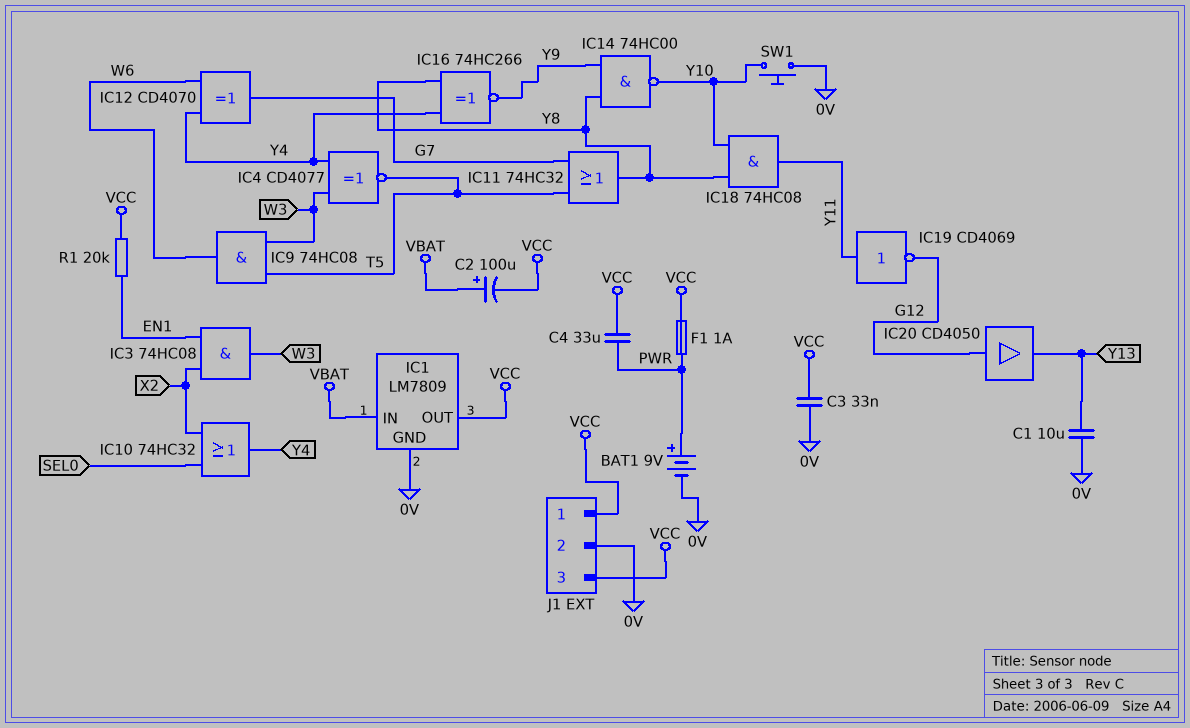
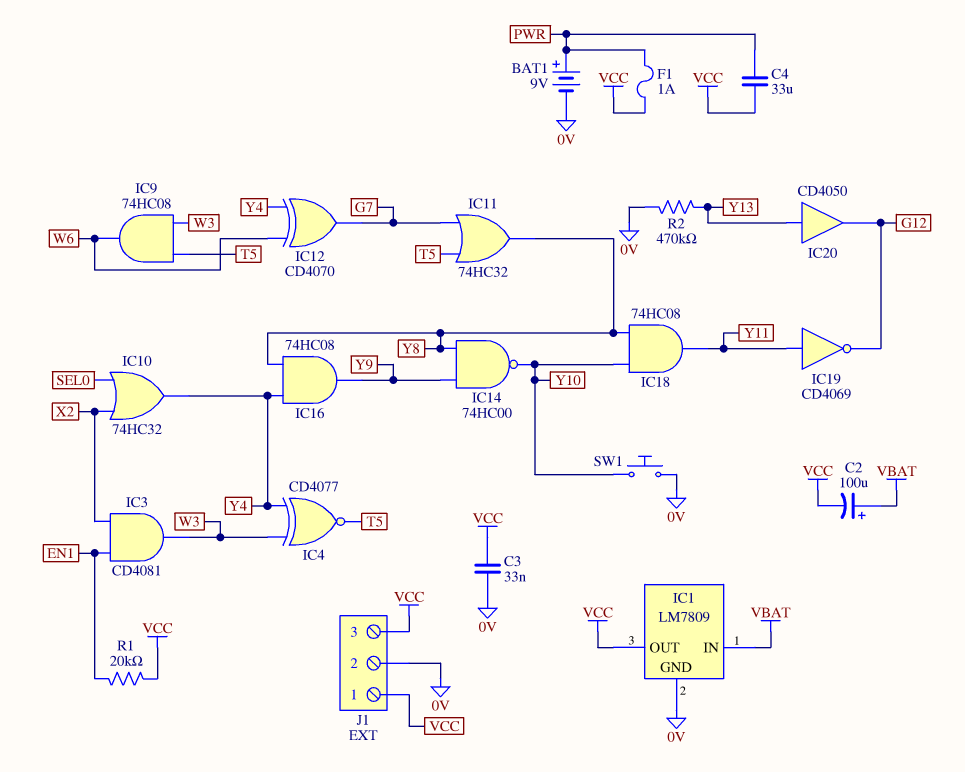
C1: 10uF (0V, Y13) -> none
IC3: AND 74HC08 (in EN1, in X2, out W3) -> AND CD4081 (in EN1, in X2, out W3)
IC16: XNOR 74HC266 (in Y4, in Y8, out Y9) -> AND 74HC08 (in Y4, in Y8, out Y9)
IC20: buffer CD4050 (in G12, out Y13) -> buffer CD4050 (in Y13, out G12)
R2: none -> 470k (0V, Y13)

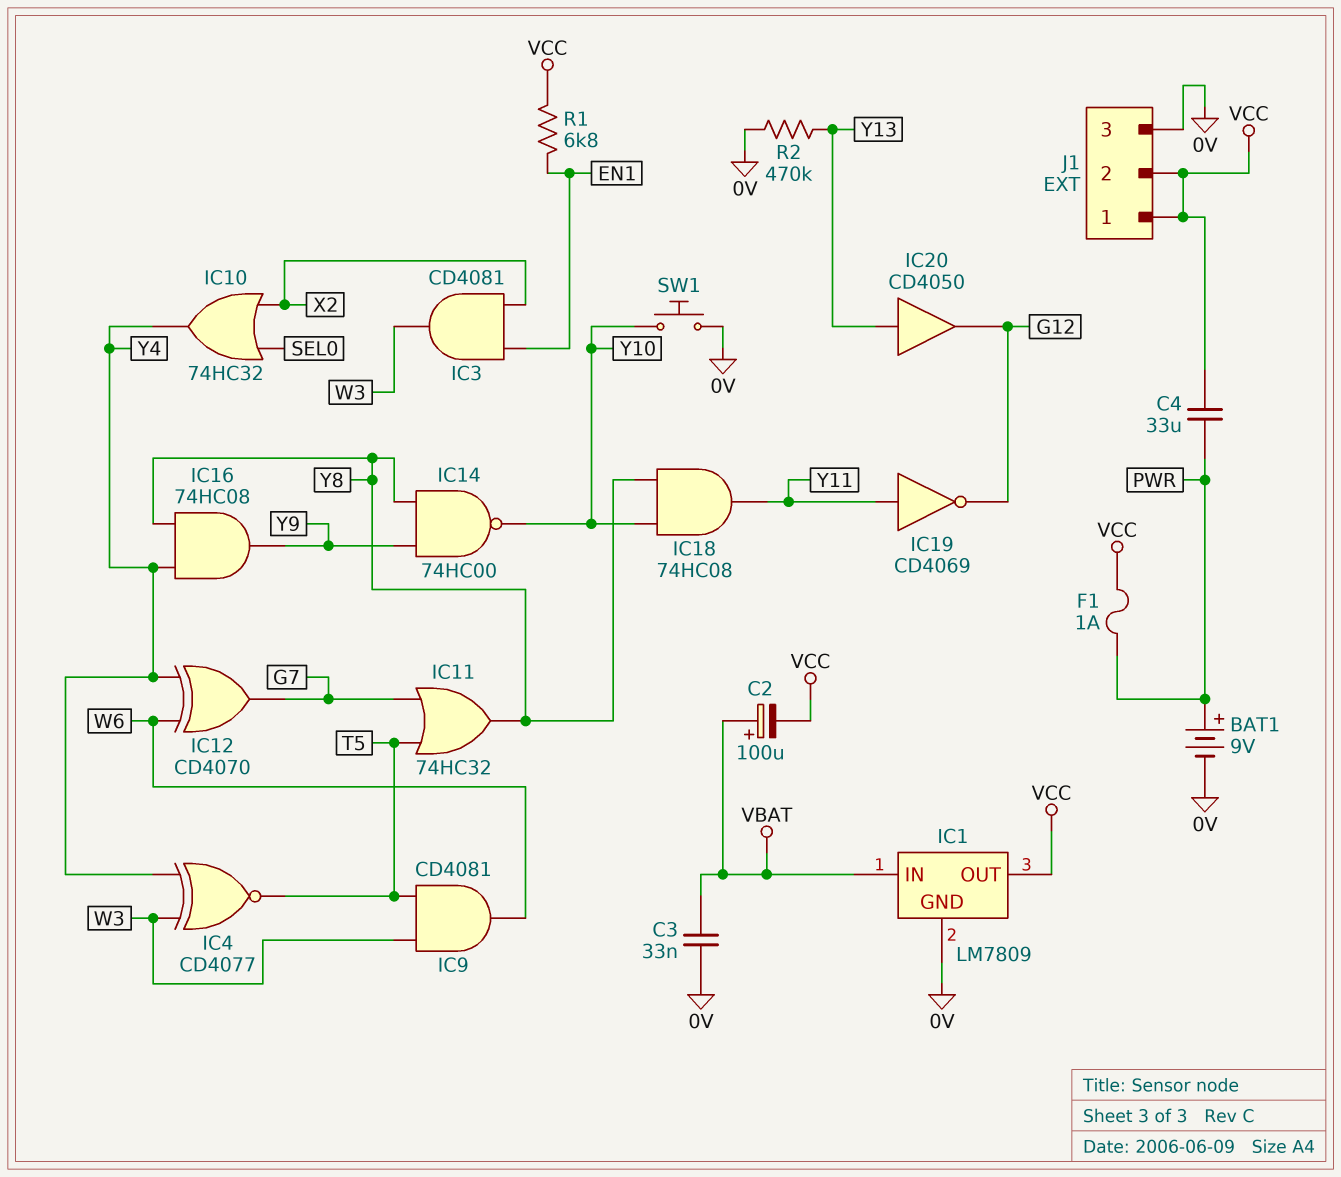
C3: 33nF (0V, VCC) -> 33nF (0V, VBAT)
IC9: AND 74HC08 (in T5, in W3, out W6) -> AND CD4081 (in T5, in W3, out W6)
J1 pin 2: 0V -> VCC
J1 pin 3: VCC -> 0V
R1: 20k (EN1, VCC) -> 6.8k (EN1, VCC)

